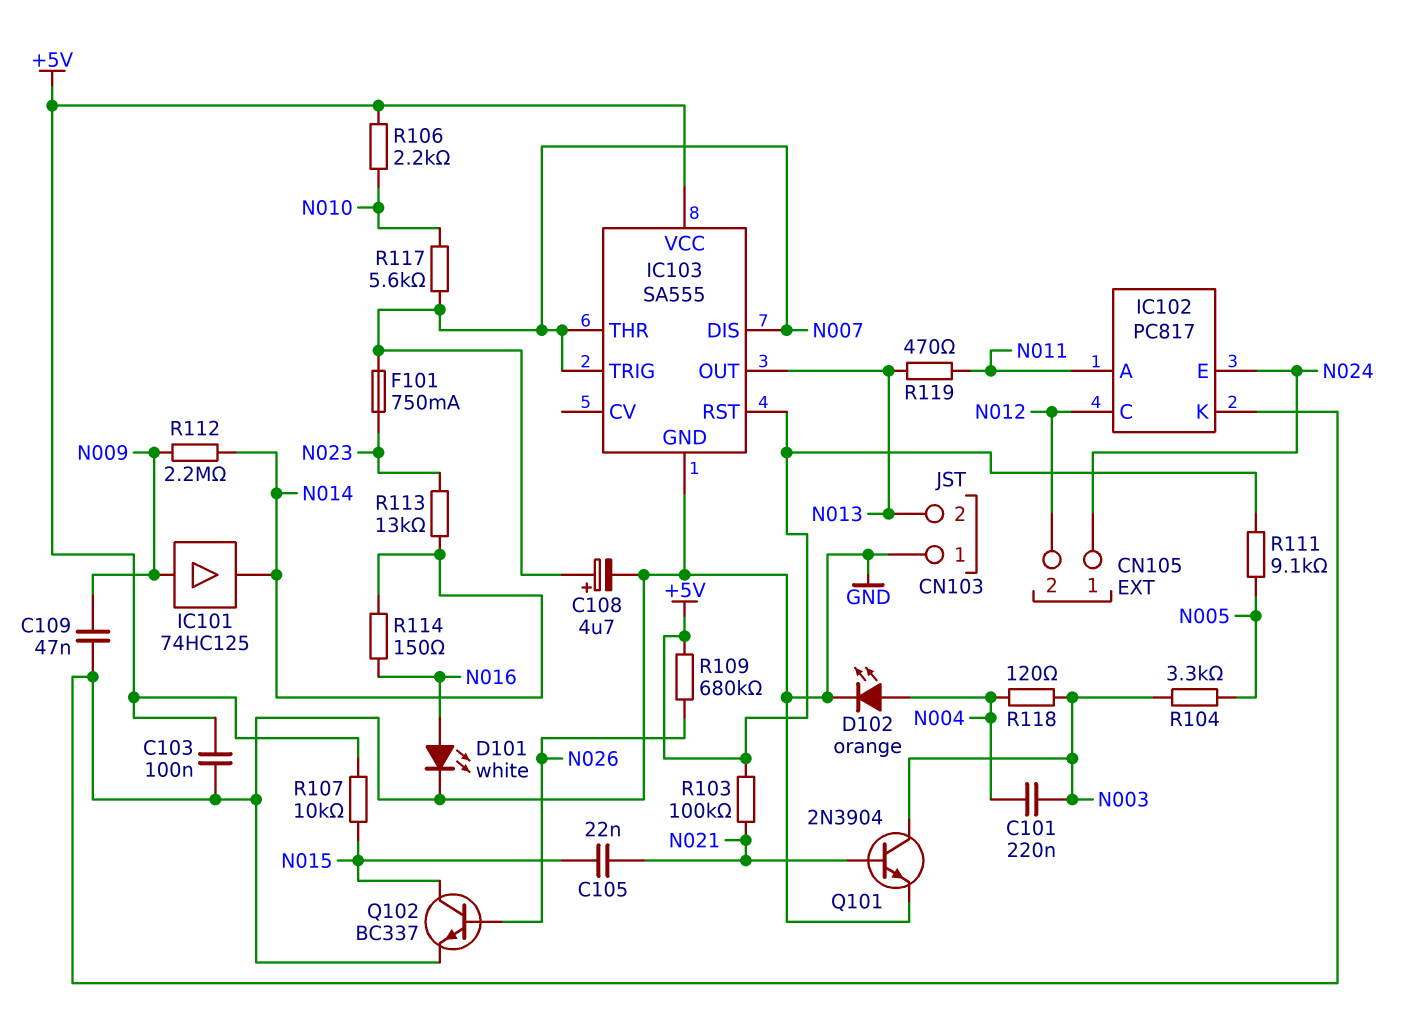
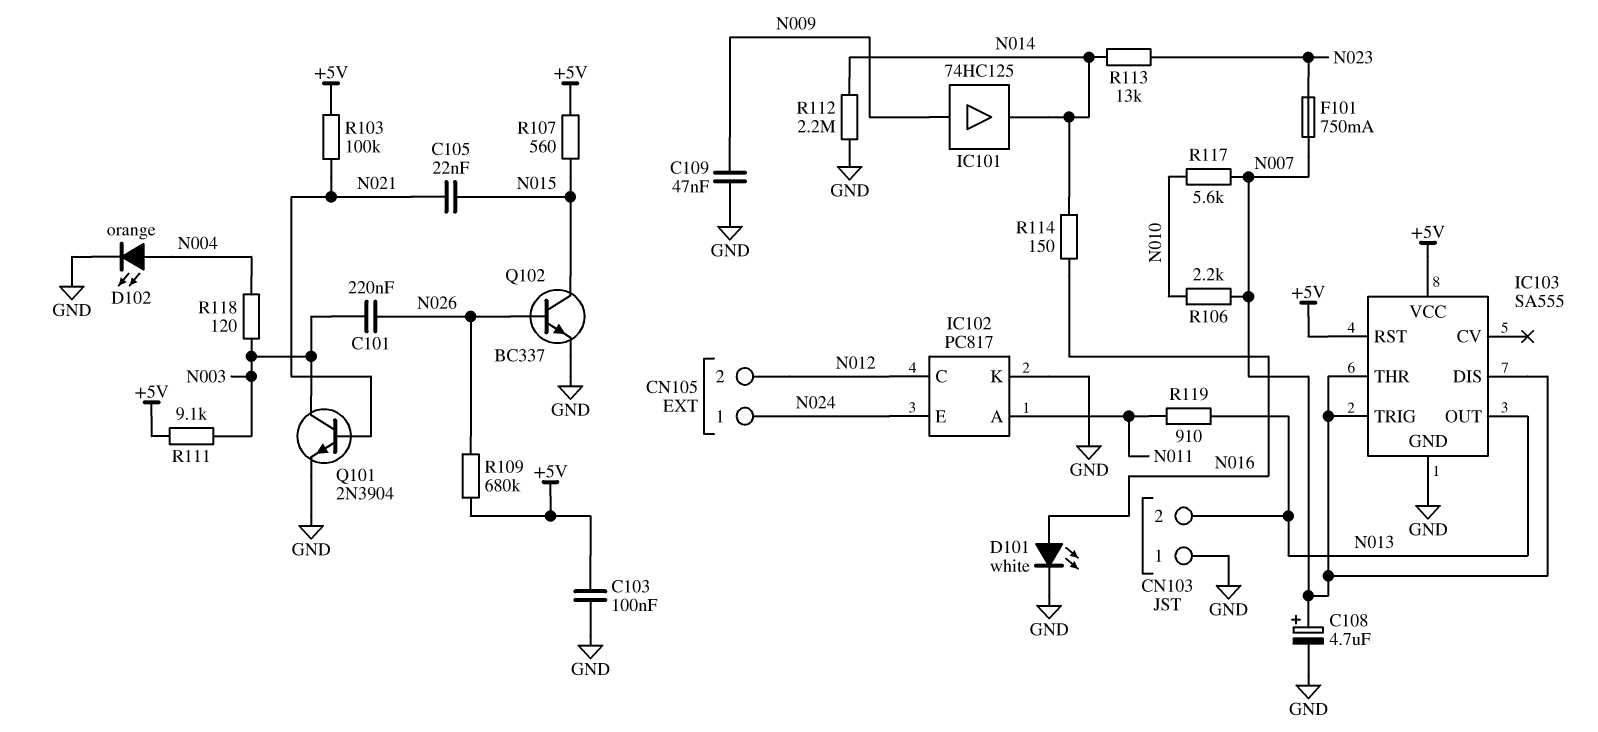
C101: 220nF (N003, N004) -> 220nF (N003, N026)
R104: 3.3k (N003, N005) -> none
R106: 2.2k (+5V, N010) -> 2.2k (N007, N010)
R107: 10k (+5V, N015) -> 560 (+5V, N015)
R111: 9.1k (+5V, N005) -> 9.1k (+5V, N003)
R112: 2.2M (N009, N014) -> 2.2M (GND, N014)
R119: 470 (N011, N013) -> 910 (N011, N013)

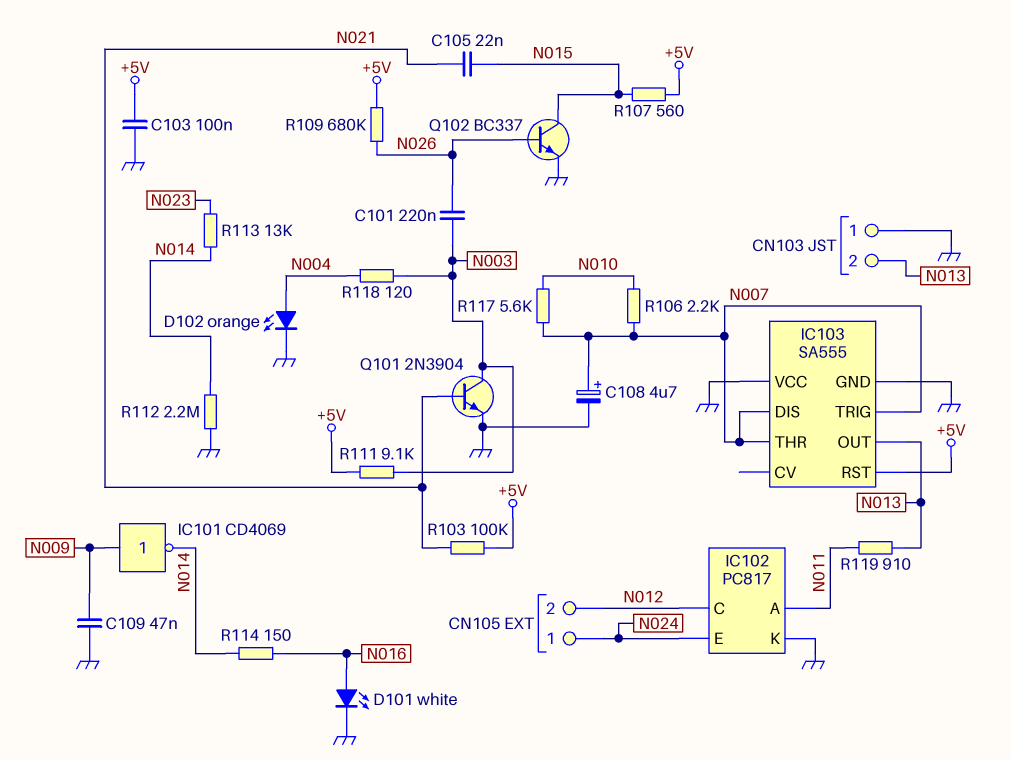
F101: 750mA (N007, N023) -> none
IC101: buffer 74HC125 (in N009, out N014) -> NOT CD4069 (in N009, out N014)
IC103 pin VCC: +5V -> GND

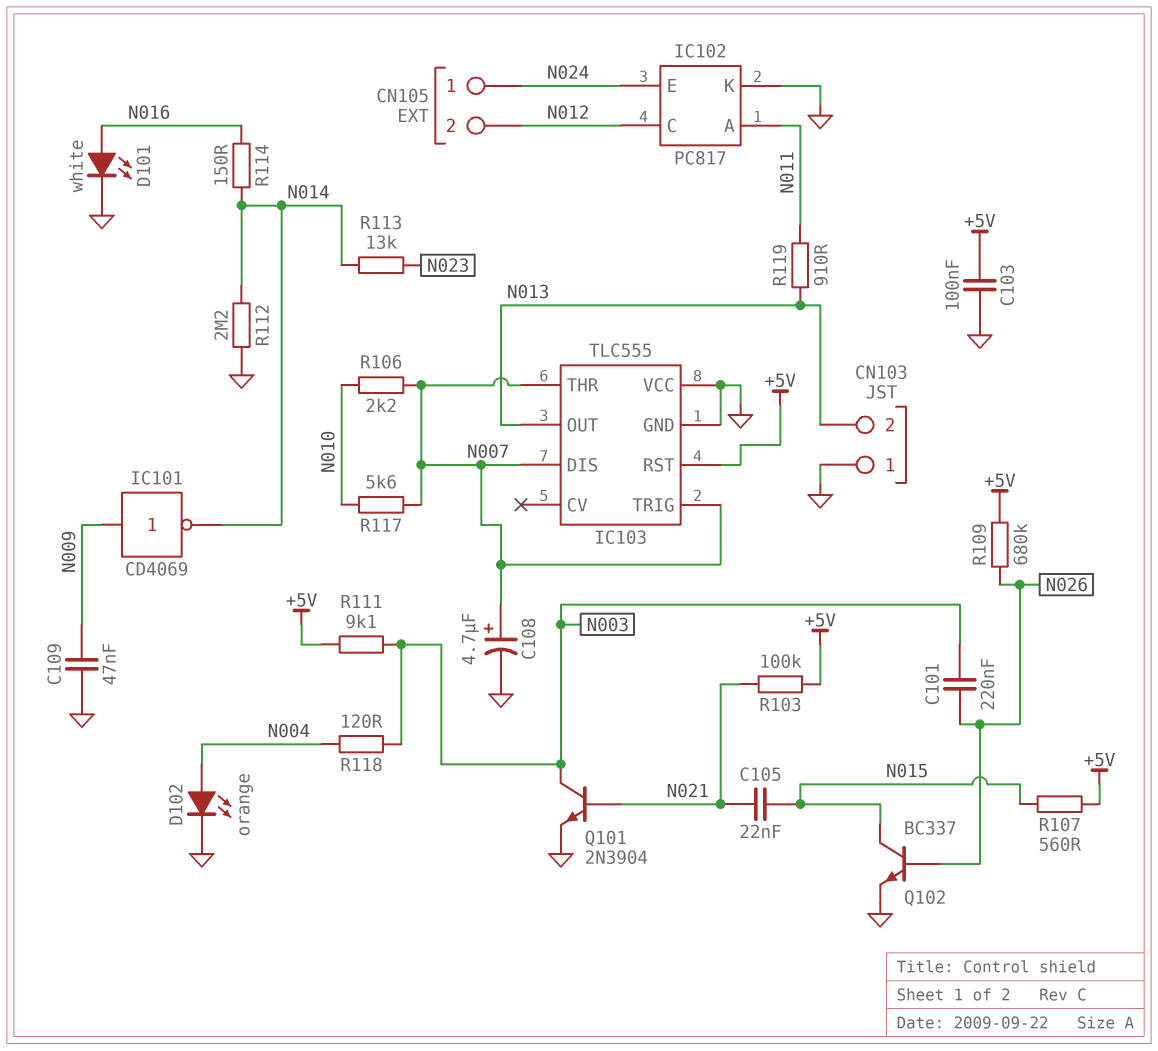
IC103: SA555 -> TLC555

